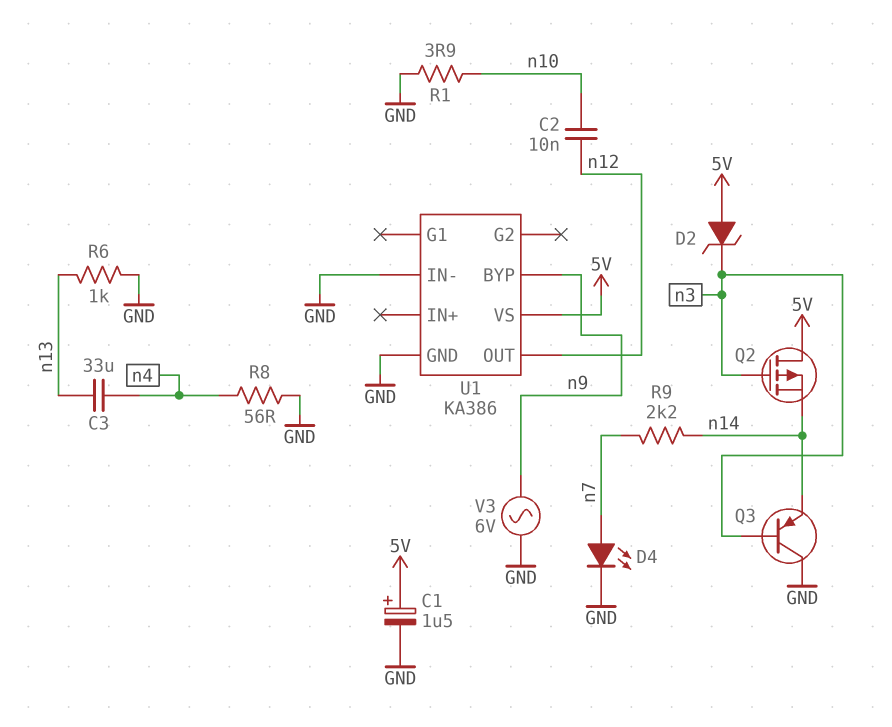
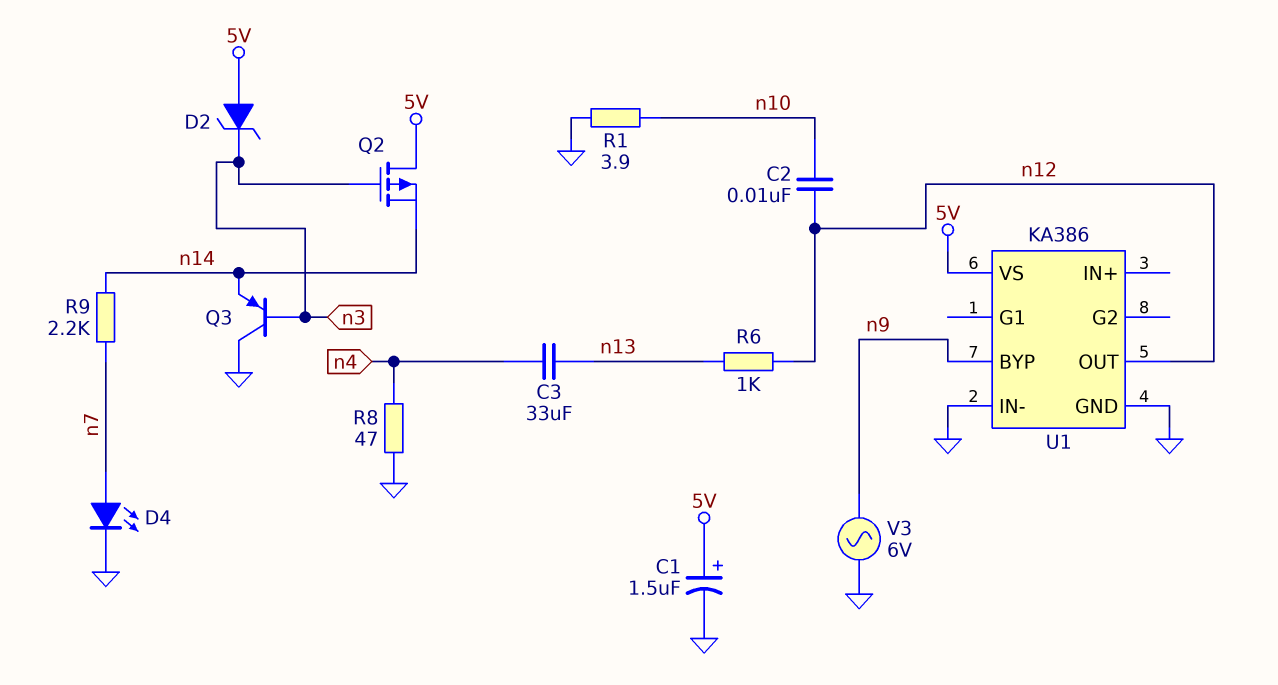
R6: 1k (GND, n13) -> 1k (n12, n13)
R8: 56 (GND, n4) -> 47 (GND, n4)

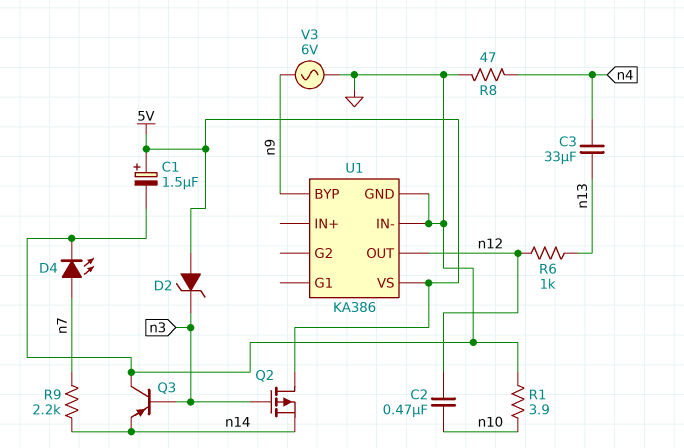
C2: 10nF (n10, n12) -> 470nF (n10, n12)

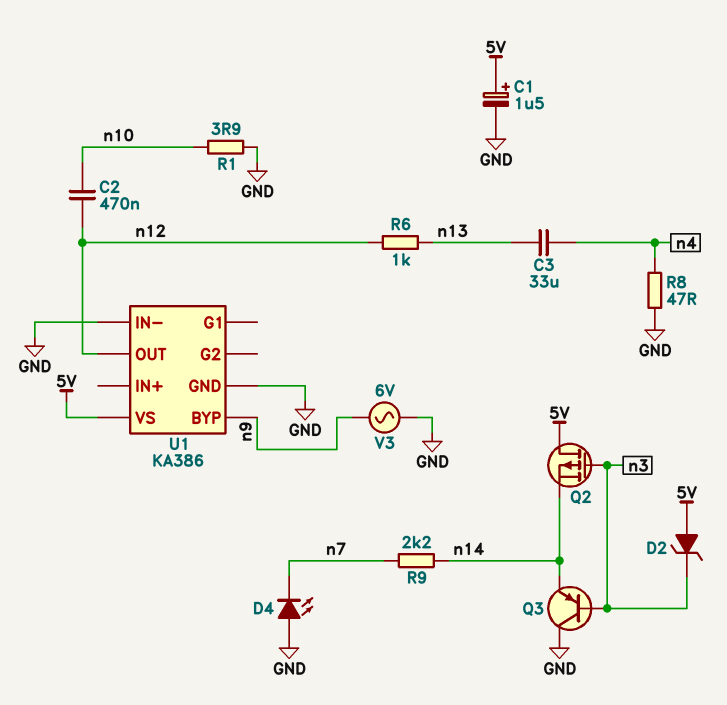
D4: LED (A n7, K GND) -> LED (A GND, K n7)

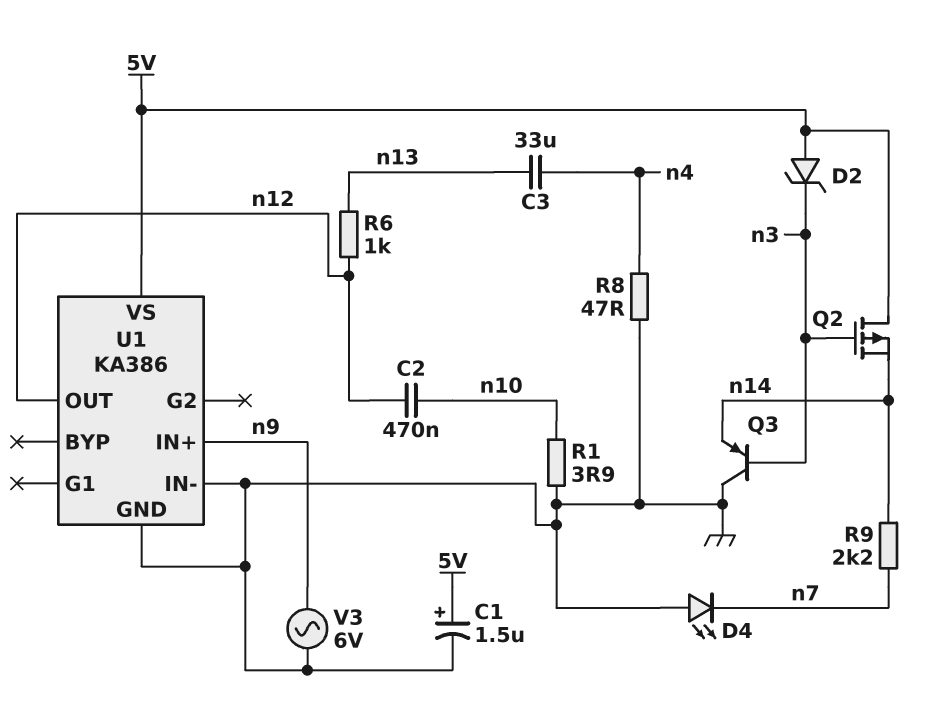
U1 pin BYP: n9 -> none
U1 pin IN+: none -> n9

